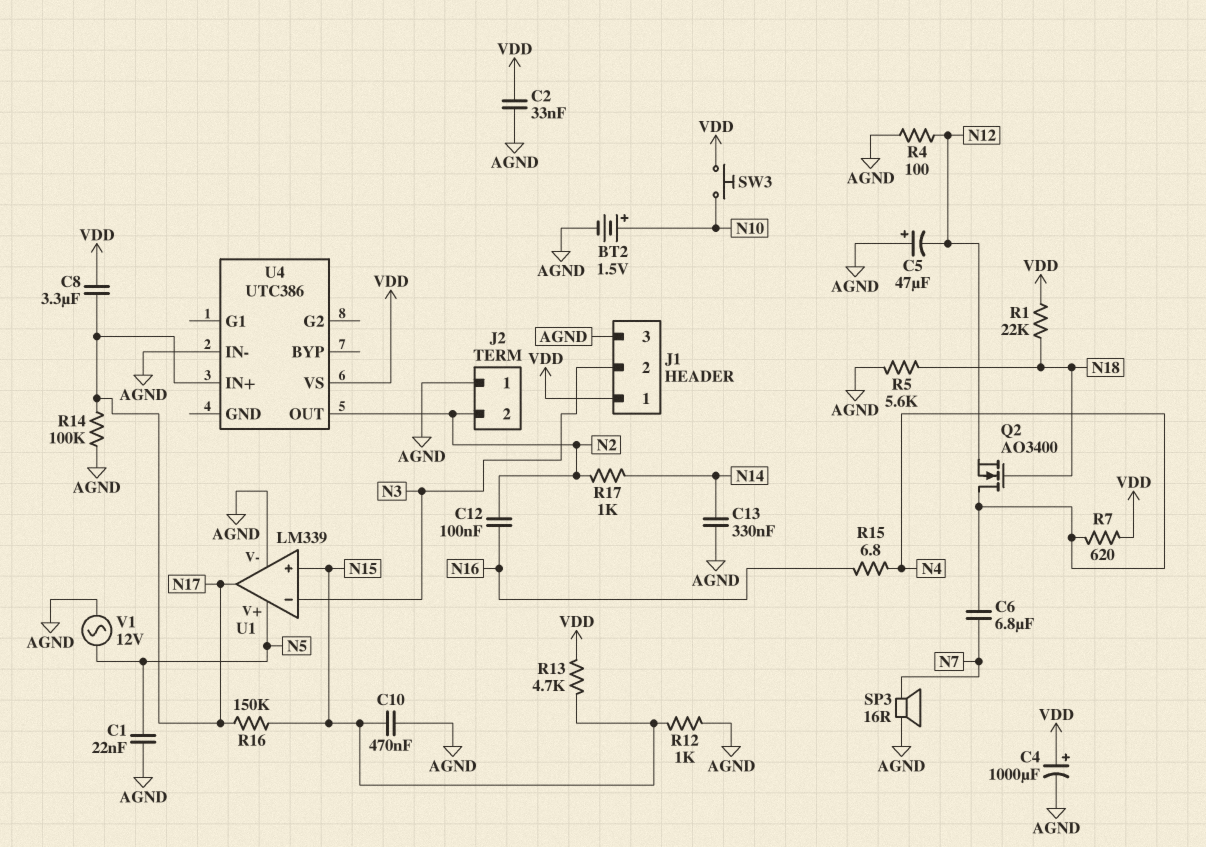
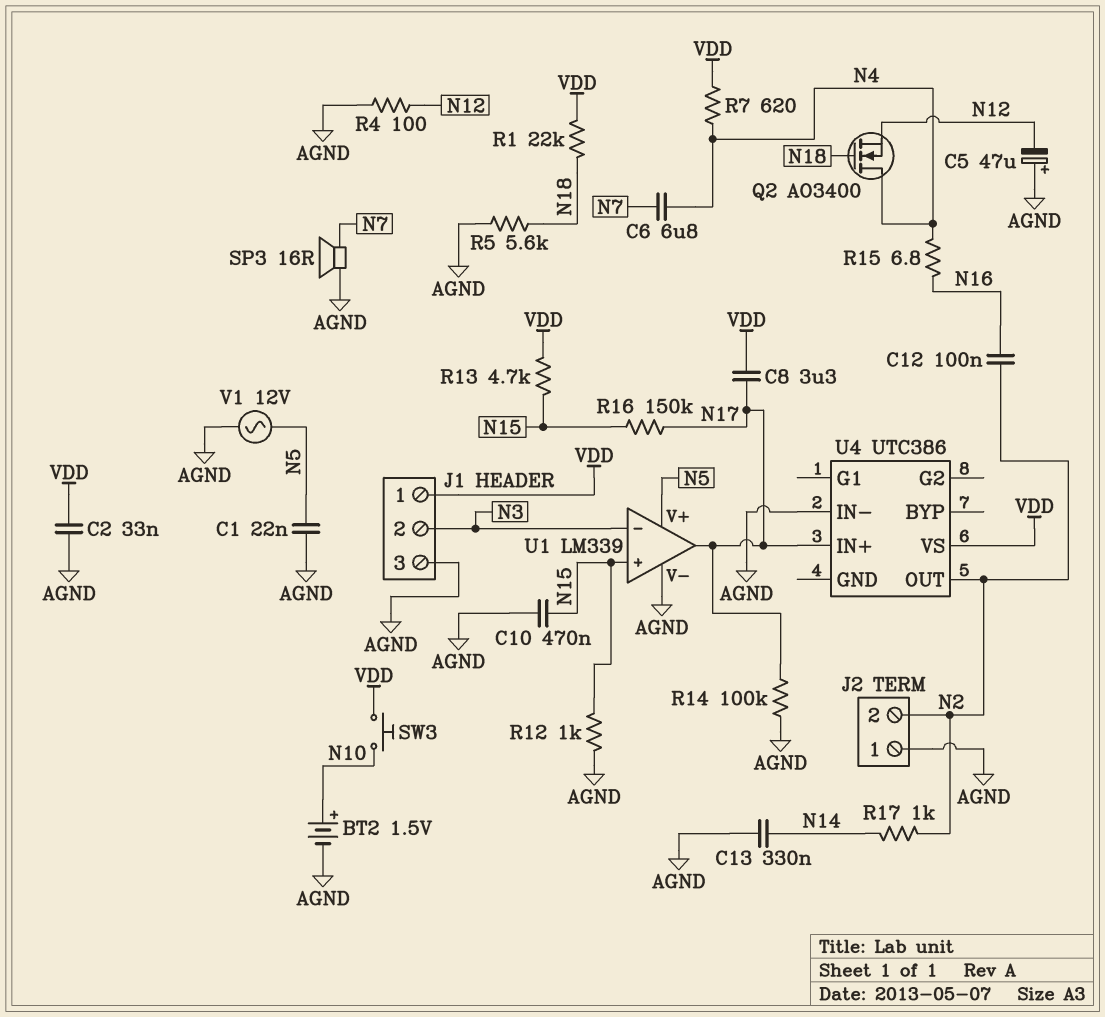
C4: 1000uF (plus VDD, minus AGND) -> none

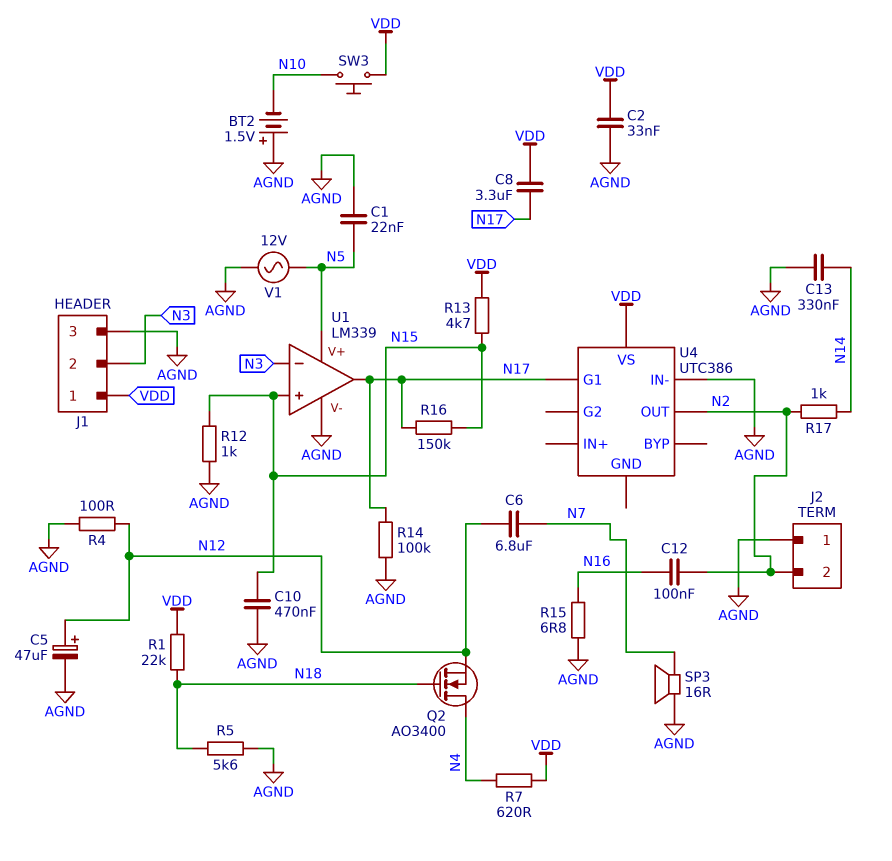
BT2: 1.5V (plus N10, minus AGND) -> 1.5V (plus AGND, minus N10)
C5: 47uF (plus AGND, minus N12) -> 47uF (plus N12, minus AGND)
C6: 6.8uF (N4, N7) -> 6.8uF (N7, N12)
R15: 6.8 (N4, N16) -> 6.8 (AGND, N16)
U4 pin G1: none -> N17
U4 pin IN+: N17 -> none

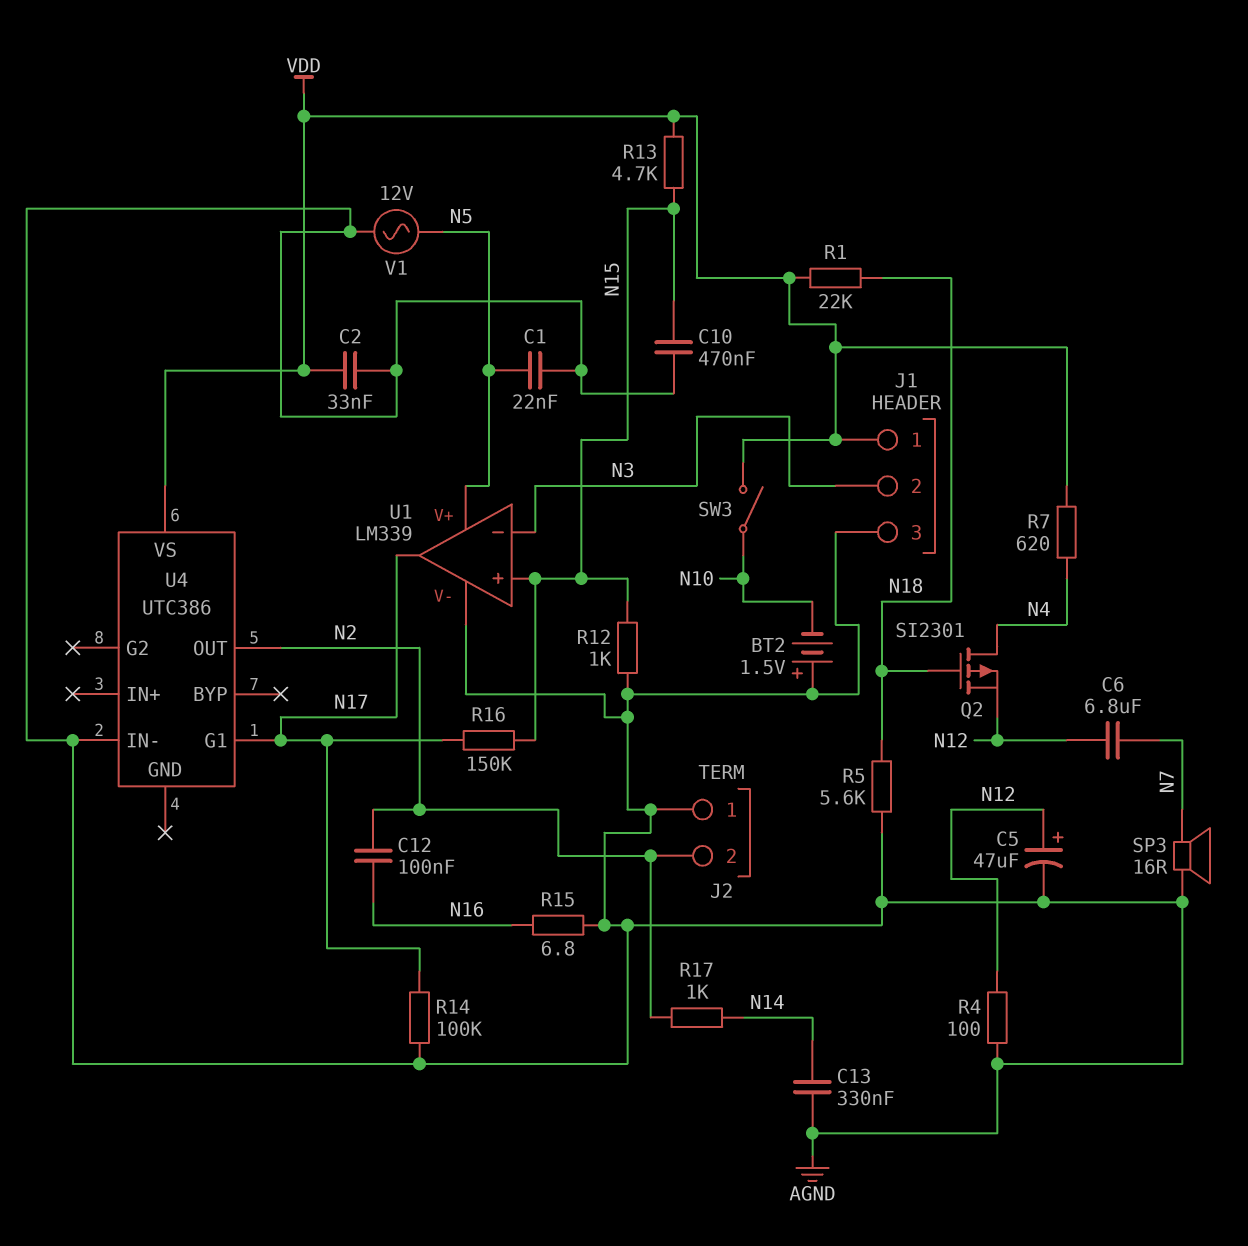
C8: 3.3uF (N17, VDD) -> none
Q2: NMOS AO3400 (G N18, D N4, S N12) -> PMOS SI2301 (G N18, D N4, S N12)
SW3: button (N10, VDD) -> switch (N10, VDD)

